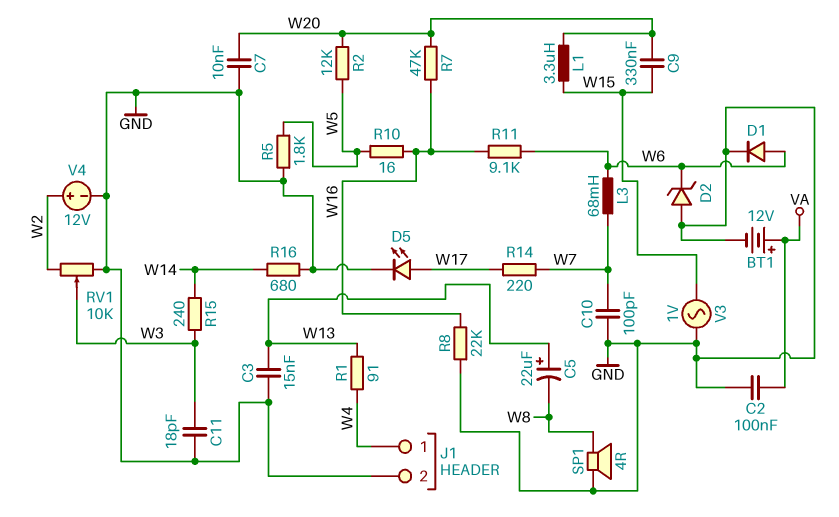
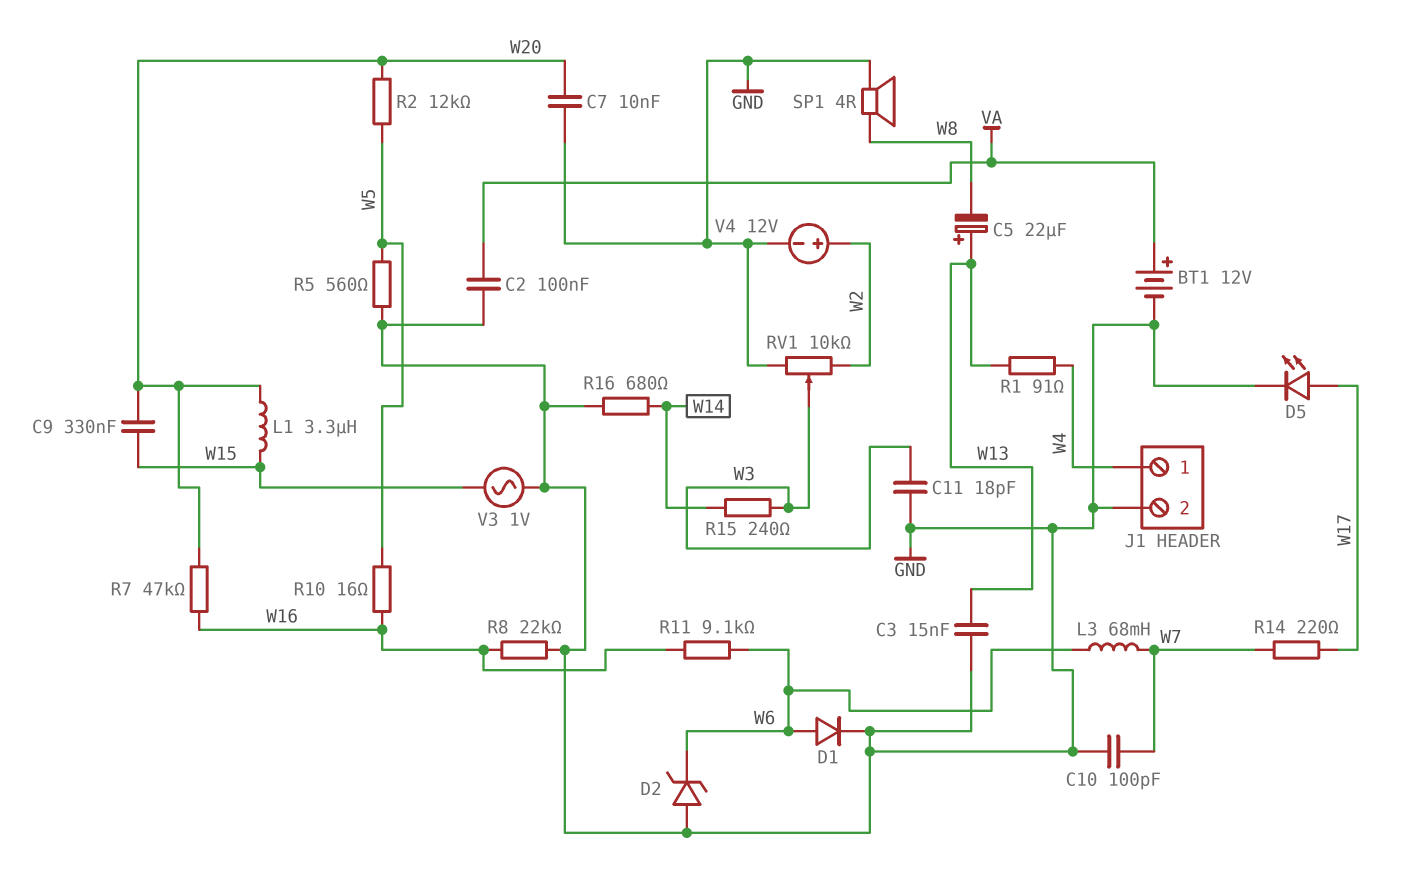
R5: 1.8k (GND, W5) -> 560 (GND, W5)

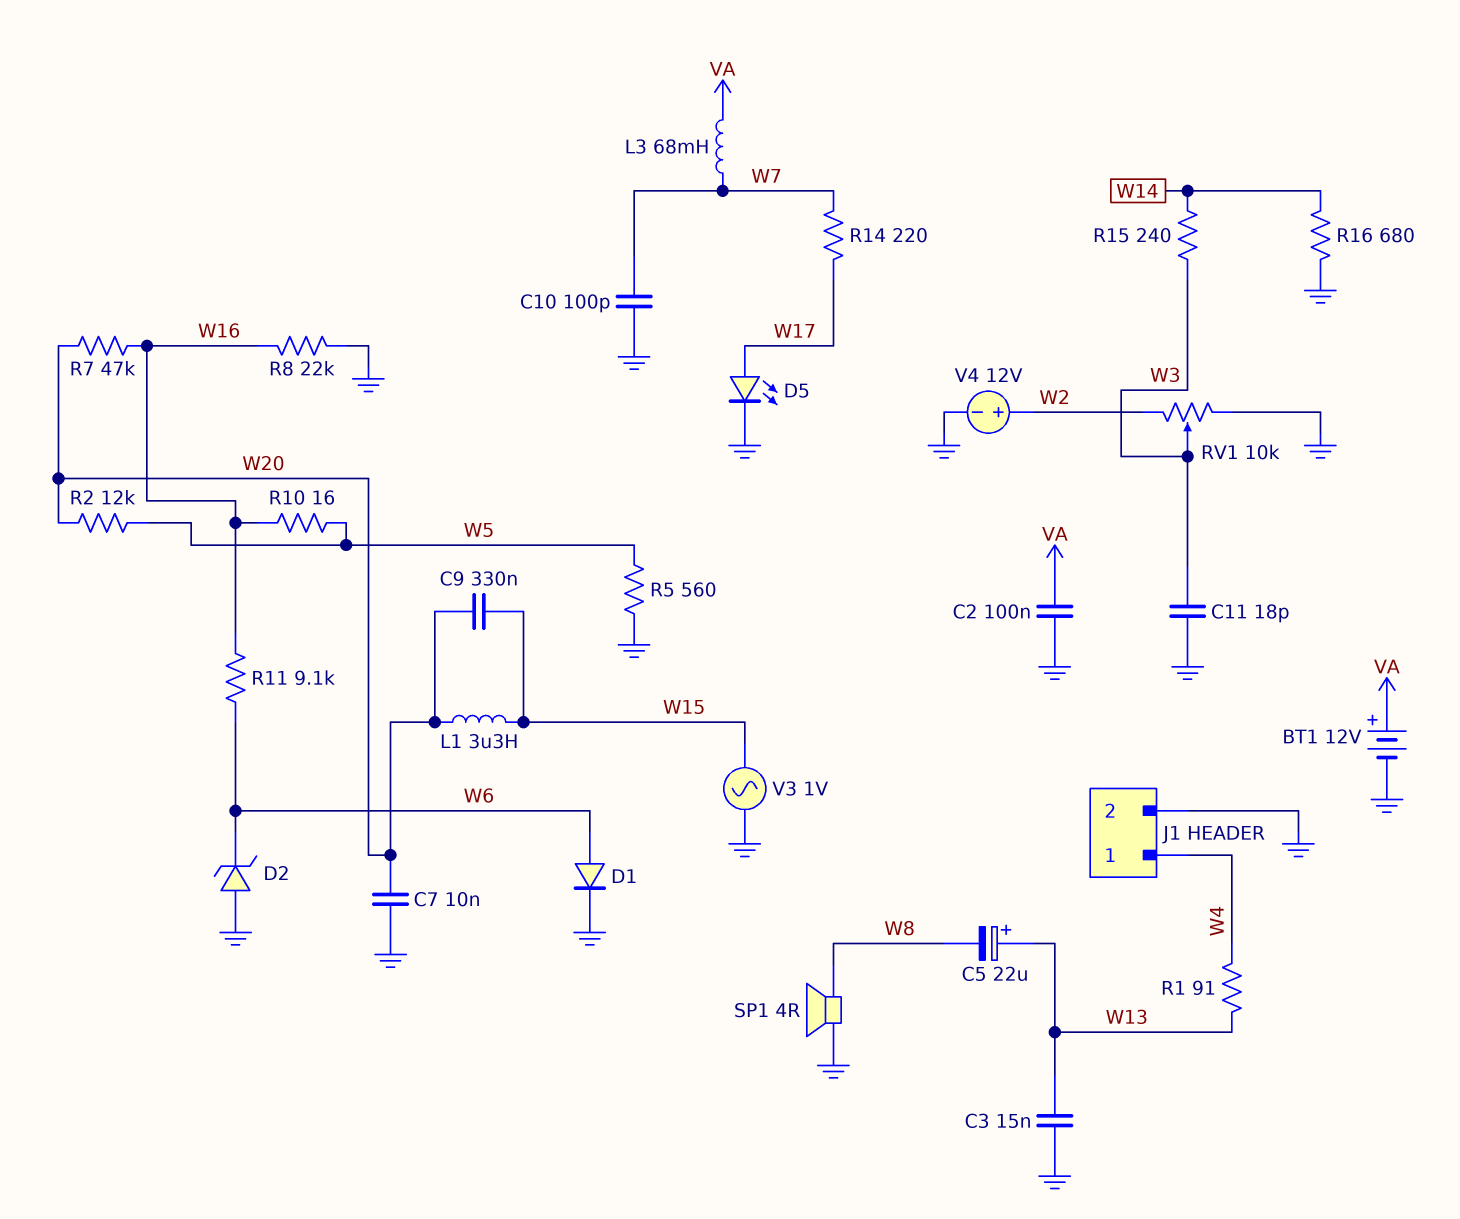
L3: 68mH (W6, W7) -> 68mH (VA, W7)

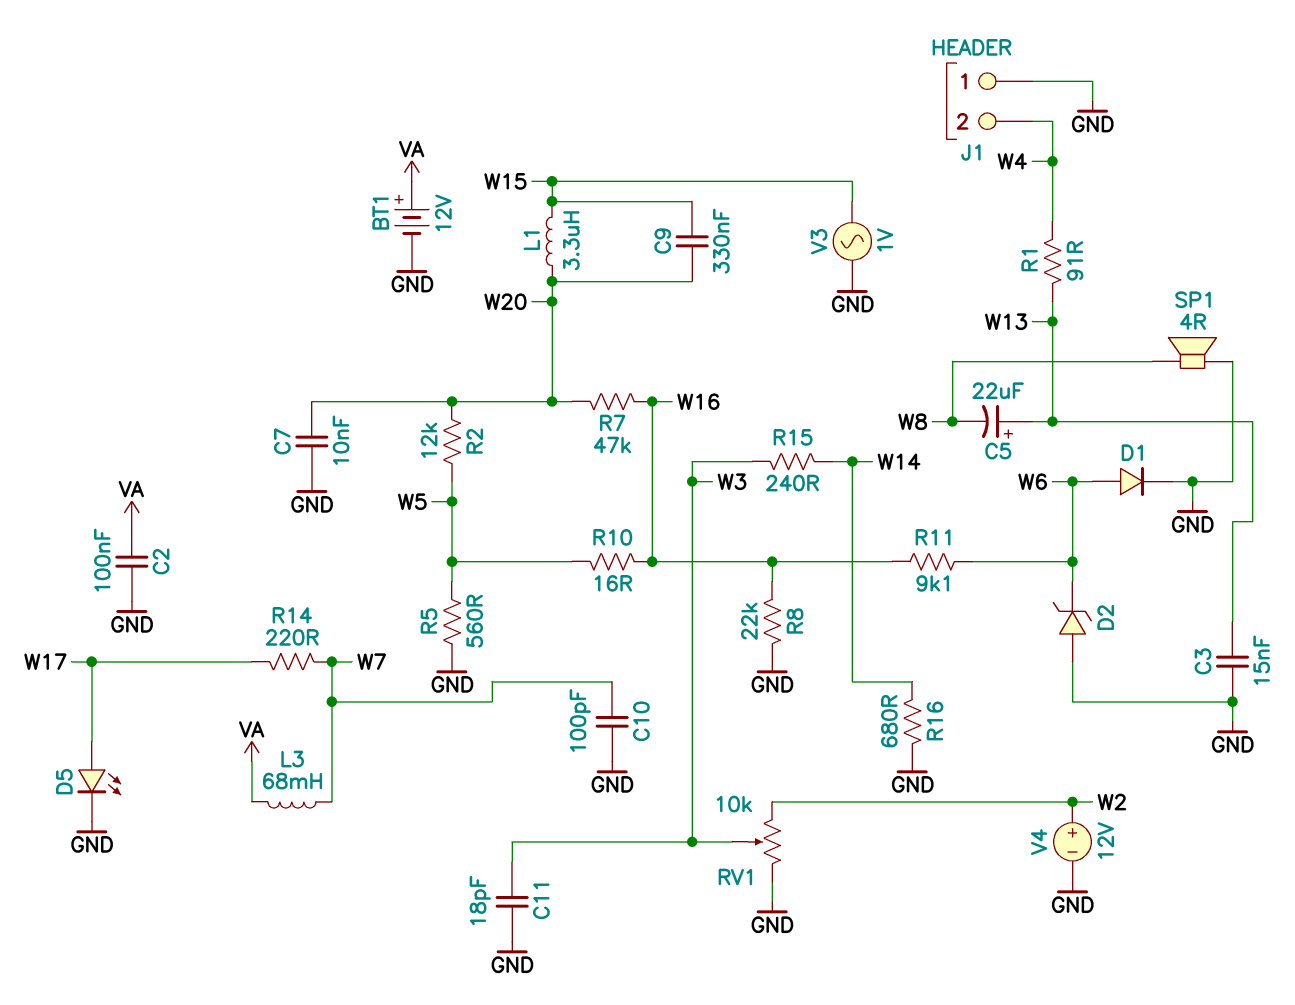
J1 pin 1: W4 -> GND
J1 pin 2: GND -> W4

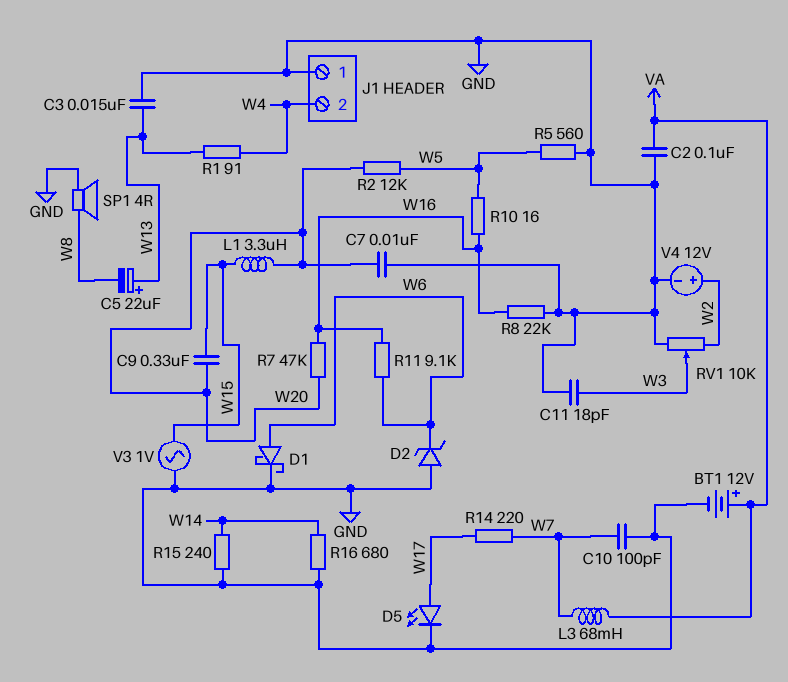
D1: diode (A W6, K GND) -> schottky (A W6, K GND)
R15: 240 (W3, W14) -> 240 (GND, W14)

